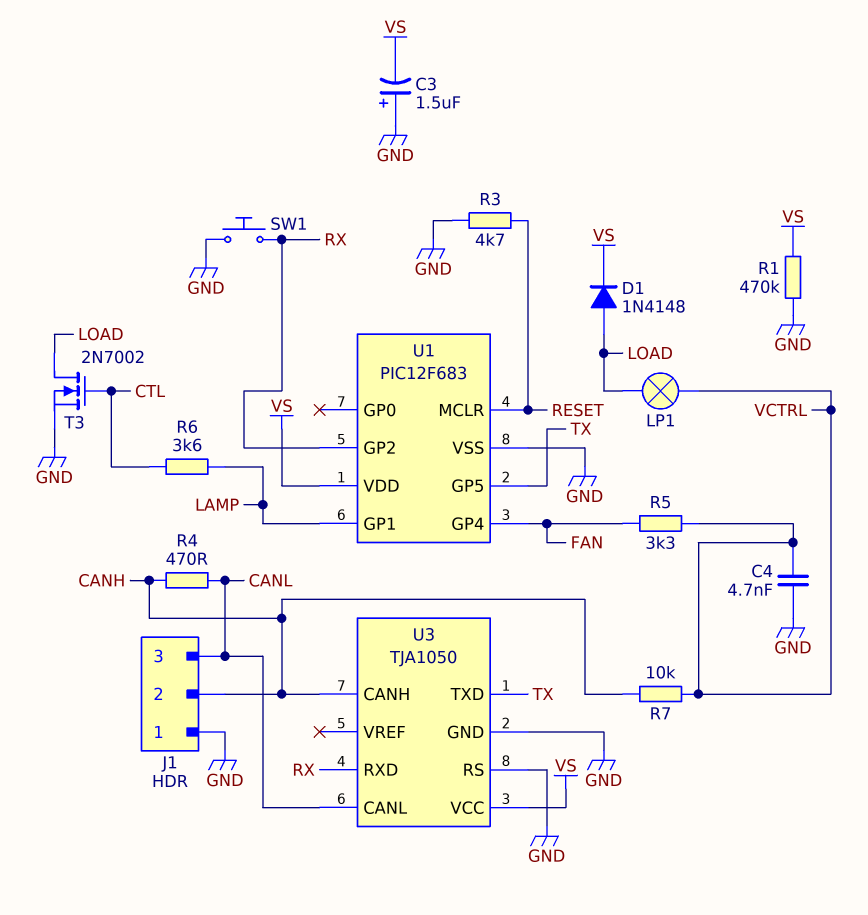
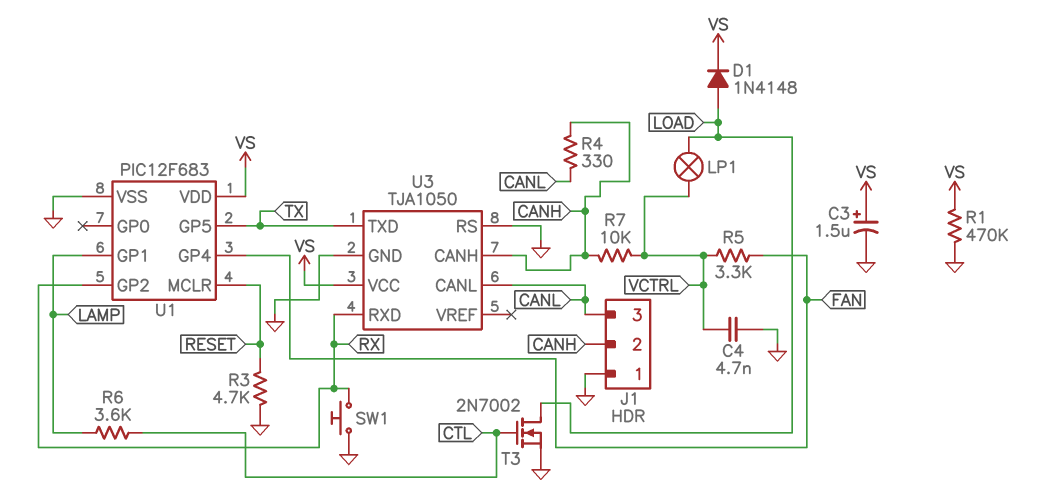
C3: 1.5uF (plus GND, minus VS) -> 1.5uF (plus VS, minus GND)
R4: 470 (CANH, CANL) -> 330 (CANH, CANL)

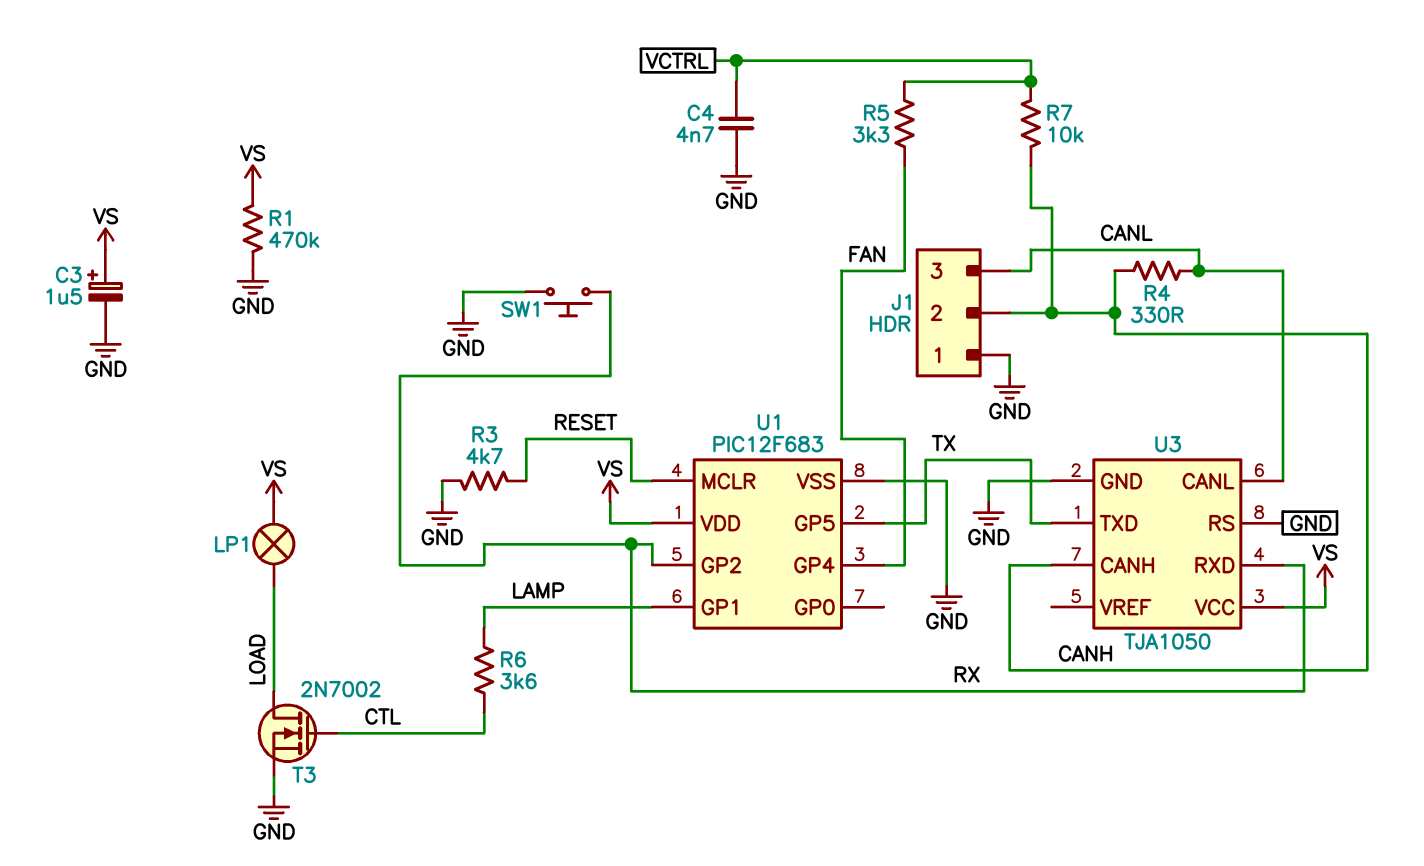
D1: diode 1N4148 (A LOAD, K VS) -> none
LP1: lamp (LOAD, VCTRL) -> lamp (LOAD, VS)

